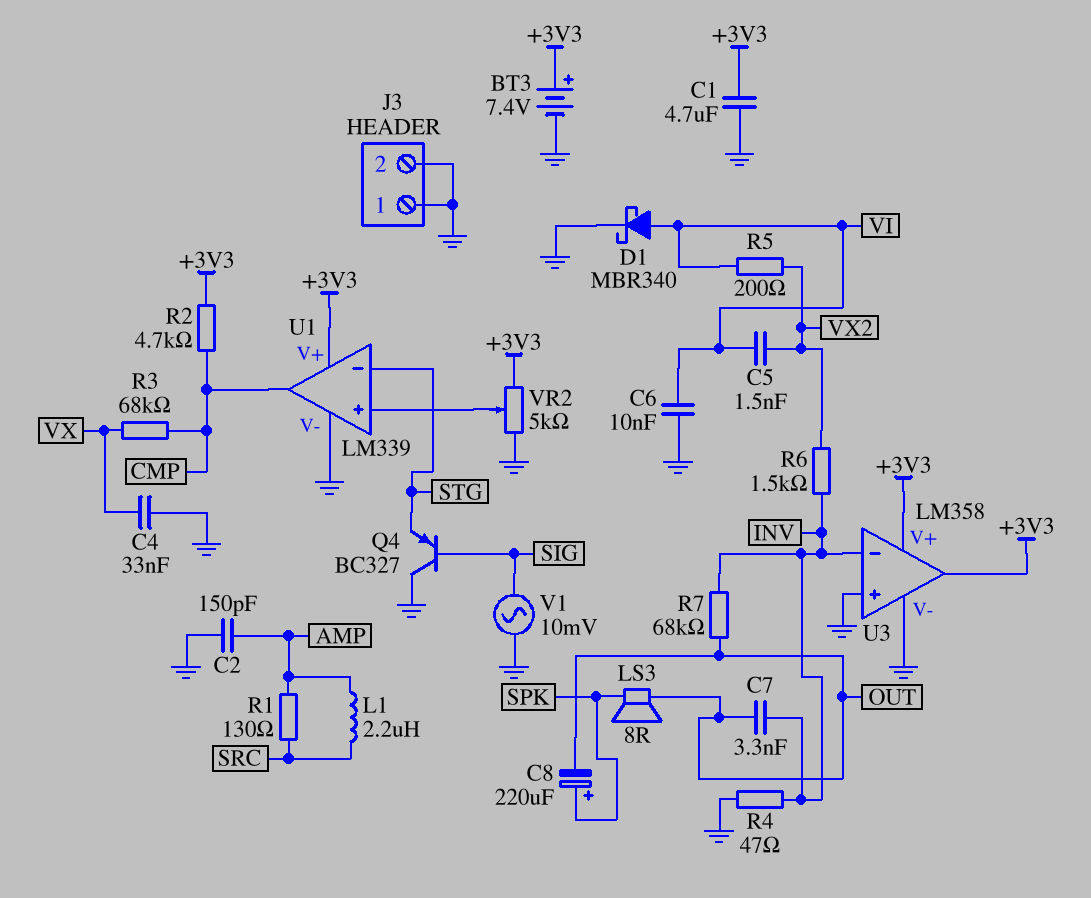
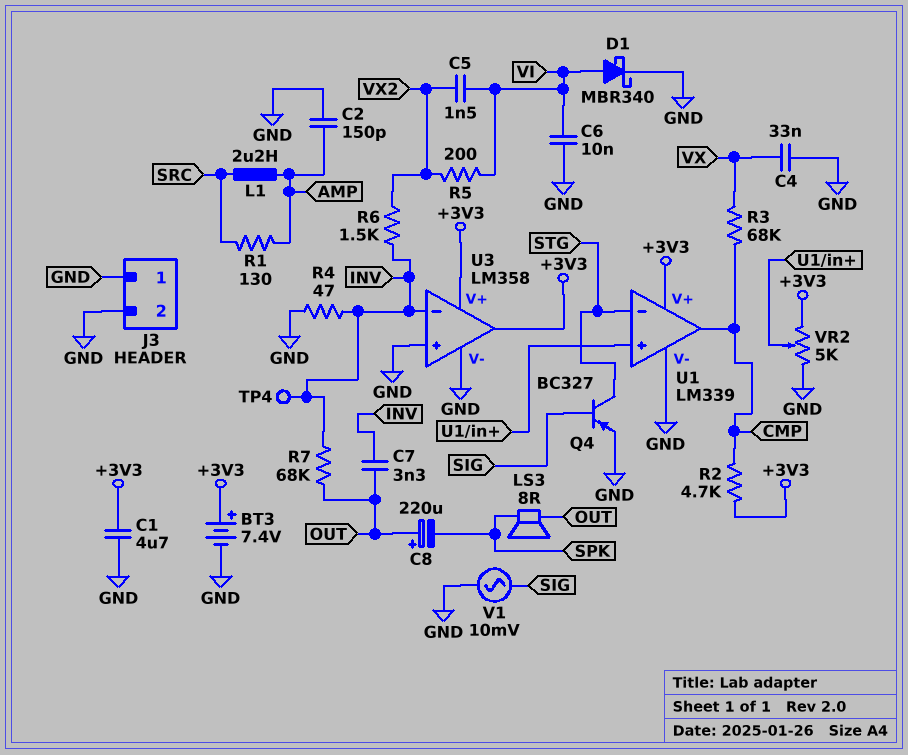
C8: 220uF (plus SPK, minus OUT) -> 220uF (plus OUT, minus SPK)
Q4: PNP BC327 (B SIG, C GND, E STG) -> PNP BC327 (B SIG, C STG, E GND)
TP4: none -> test point (INV)

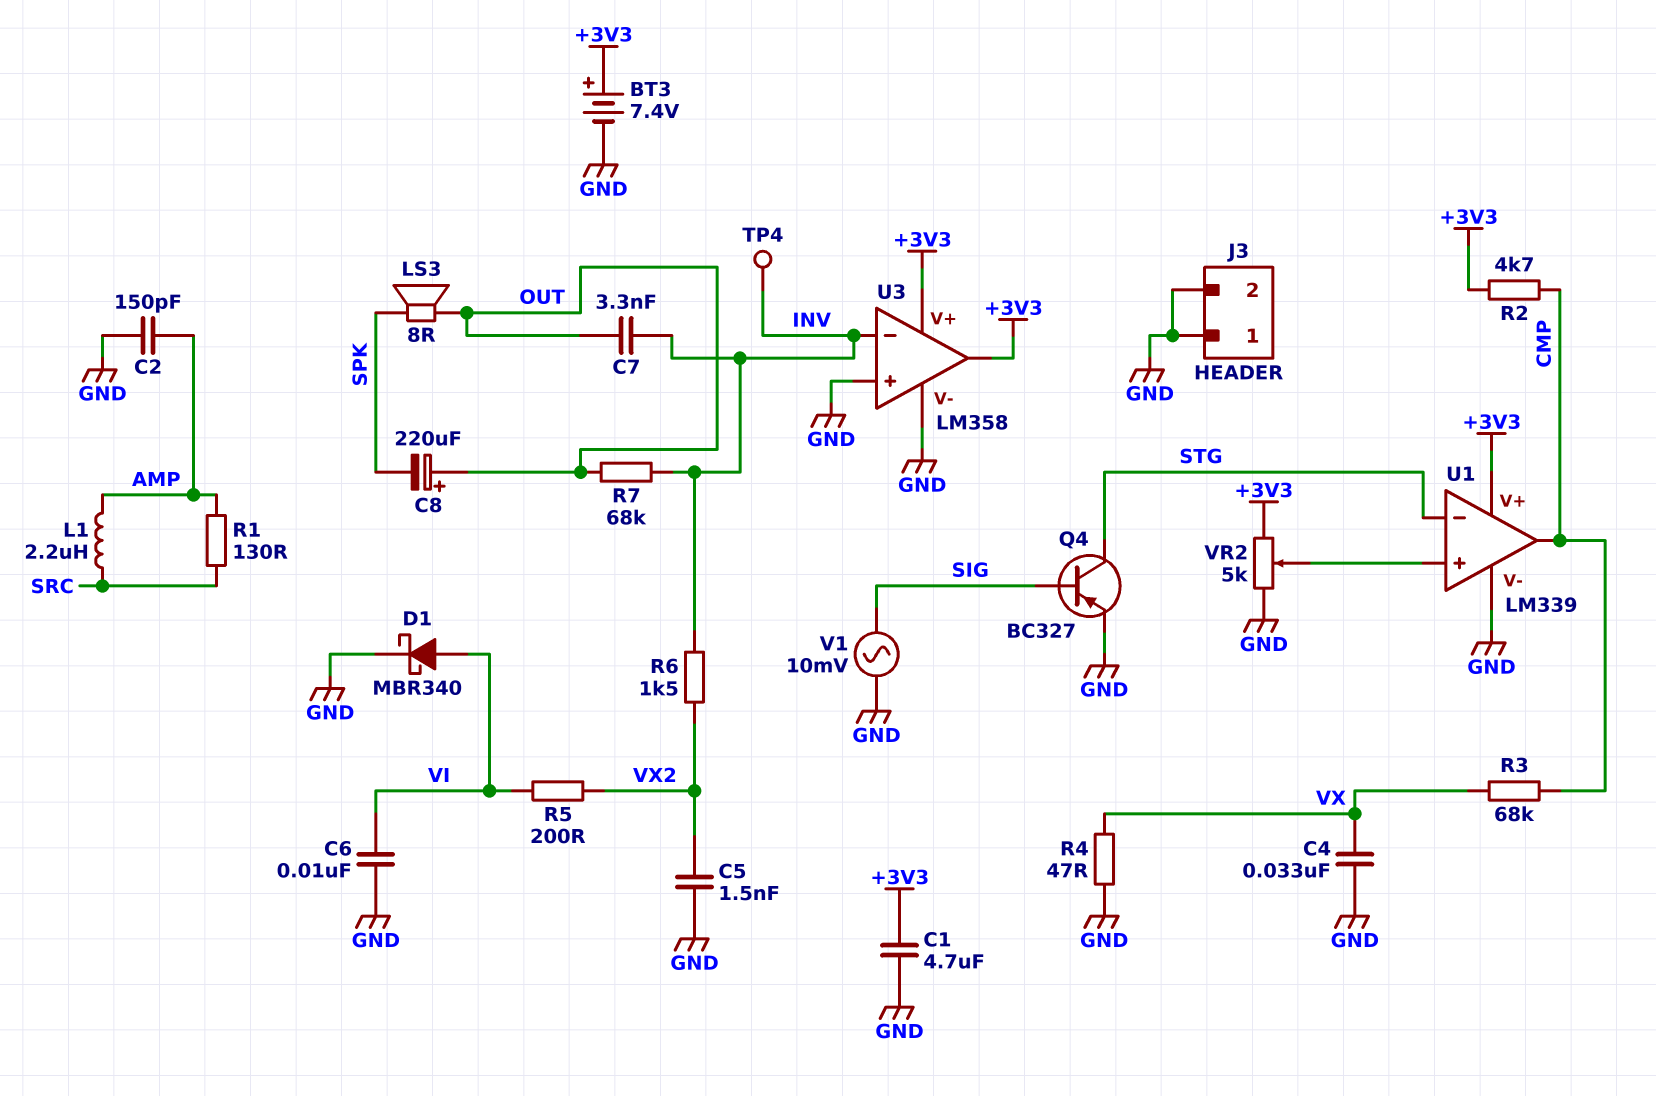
C5: 1.5nF (VI, VX2) -> 1.5nF (GND, VX2)
R4: 47 (GND, INV) -> 47 (GND, VX)

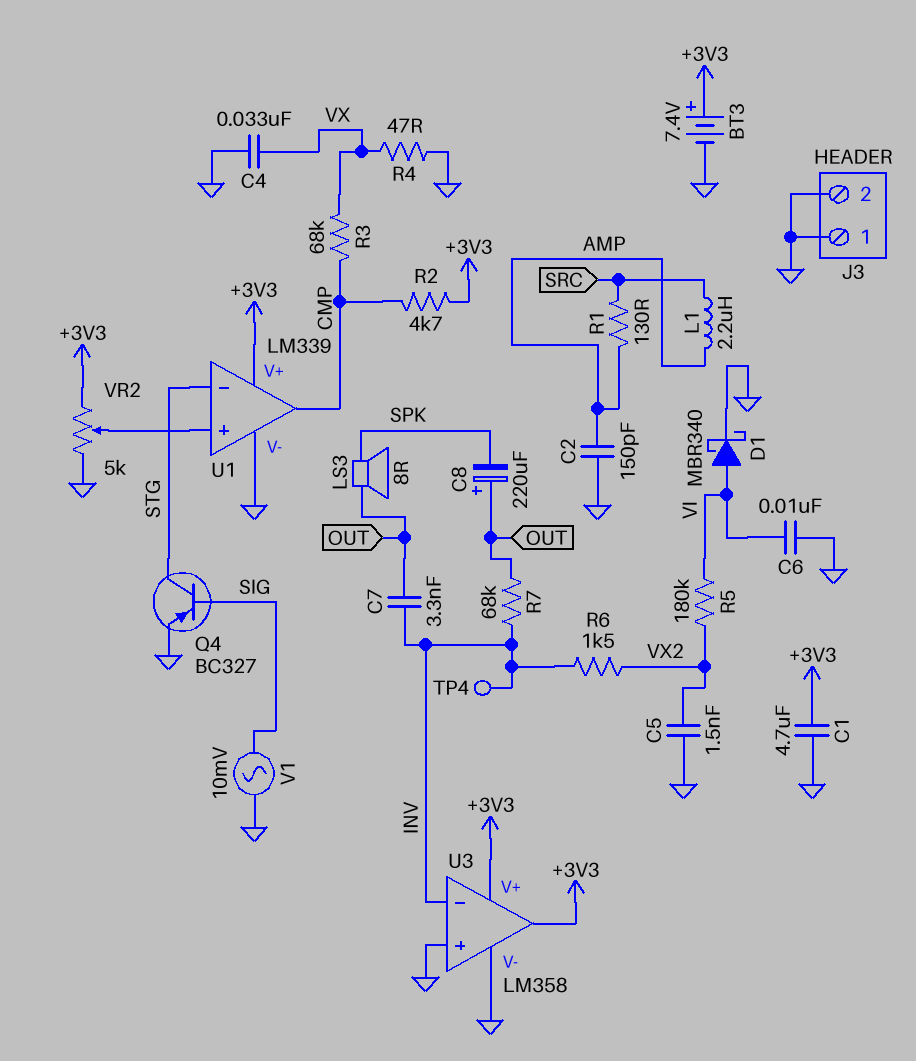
R5: 200 (VI, VX2) -> 180k (VI, VX2)

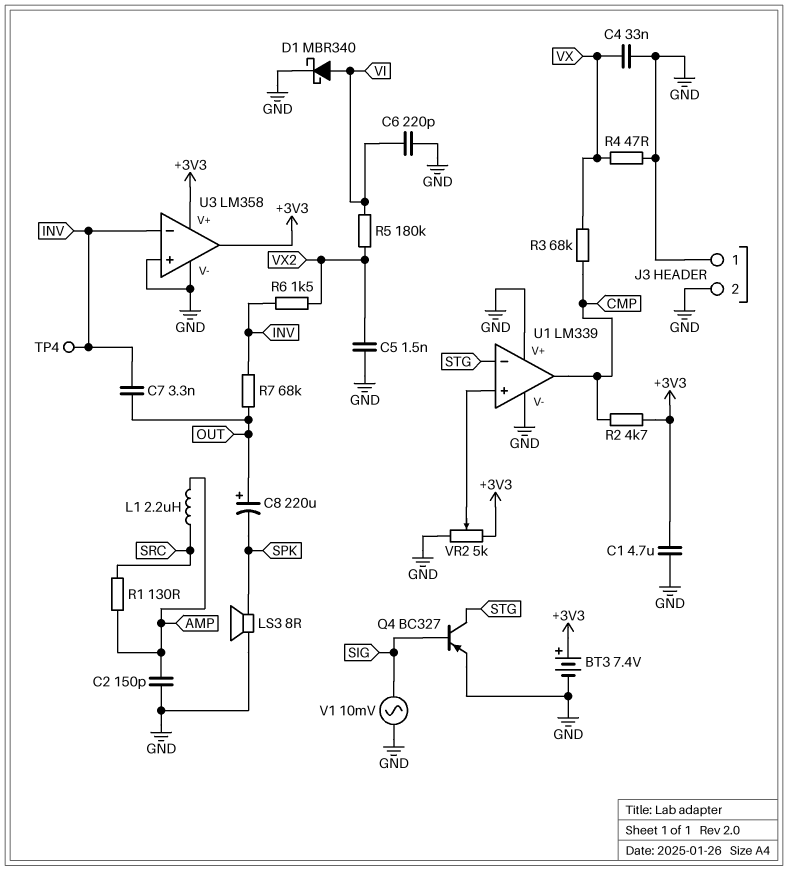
C6: 10nF (GND, VI) -> 220pF (GND, VI)
LS3: speaker 8R (OUT, SPK) -> speaker 8R (GND, SPK)
U1 pin V+: +3V3 -> GND

